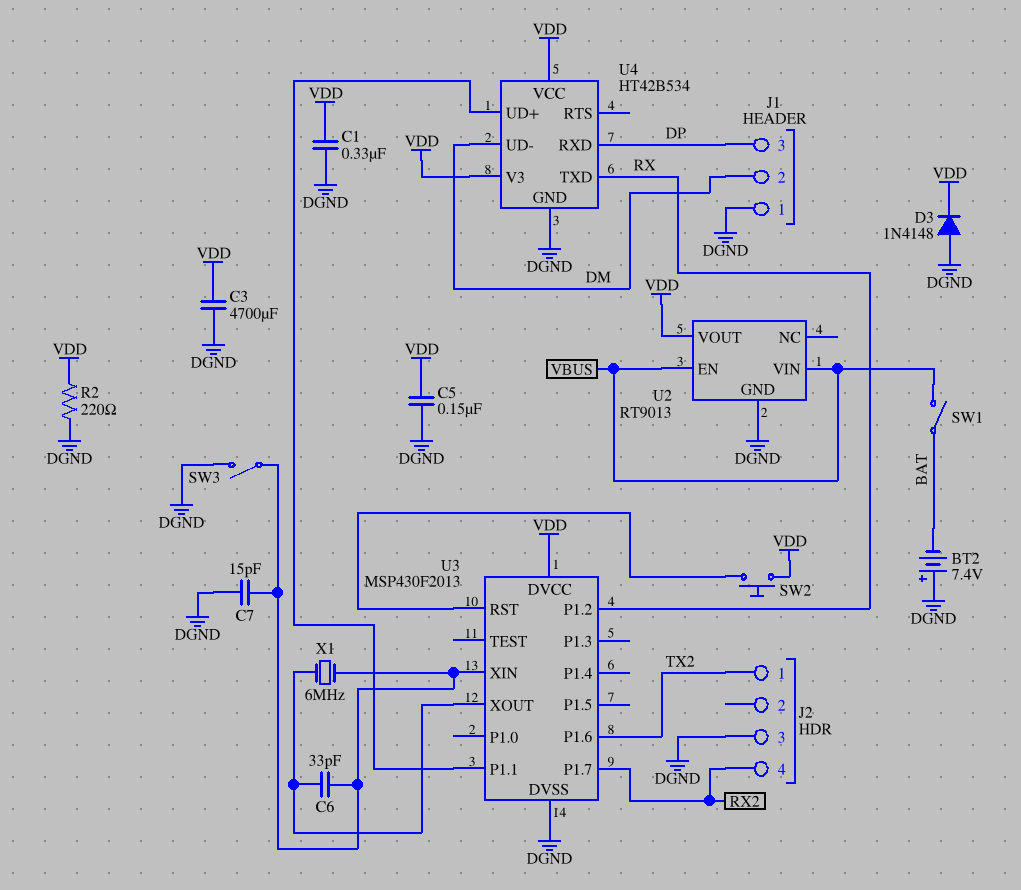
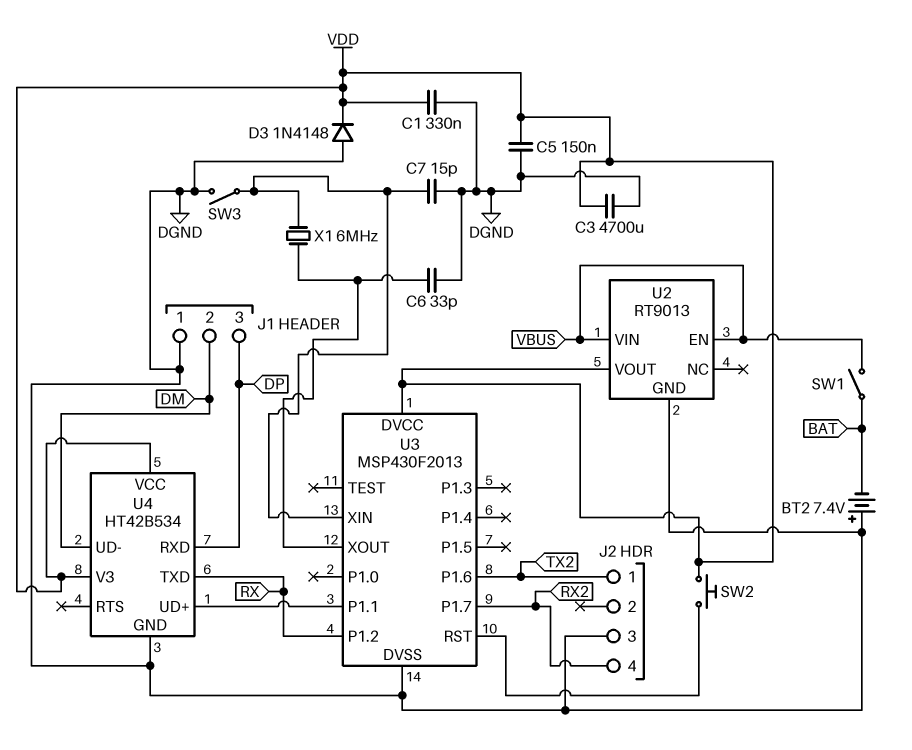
C6: 33pF (U3/XIN, U3/XOUT) -> 33pF (DGND, U3/XOUT)
R2: 220 (DGND, VDD) -> none

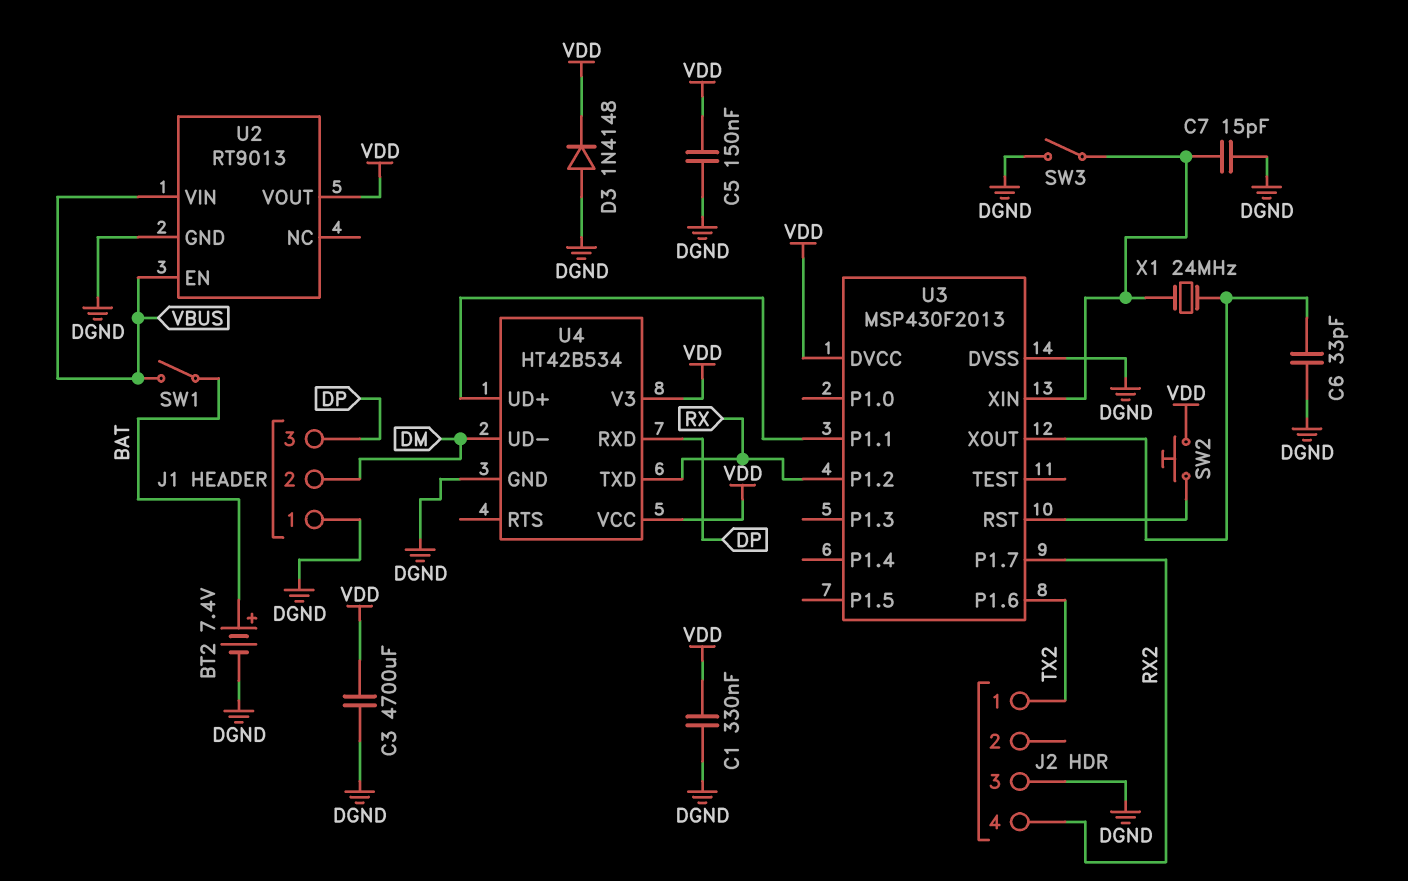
BT2: 7.4V (plus DGND, minus BAT) -> 7.4V (plus BAT, minus DGND)
X1: 6MHz (U3/XIN, U3/XOUT) -> 24MHz (U3/XIN, U3/XOUT)

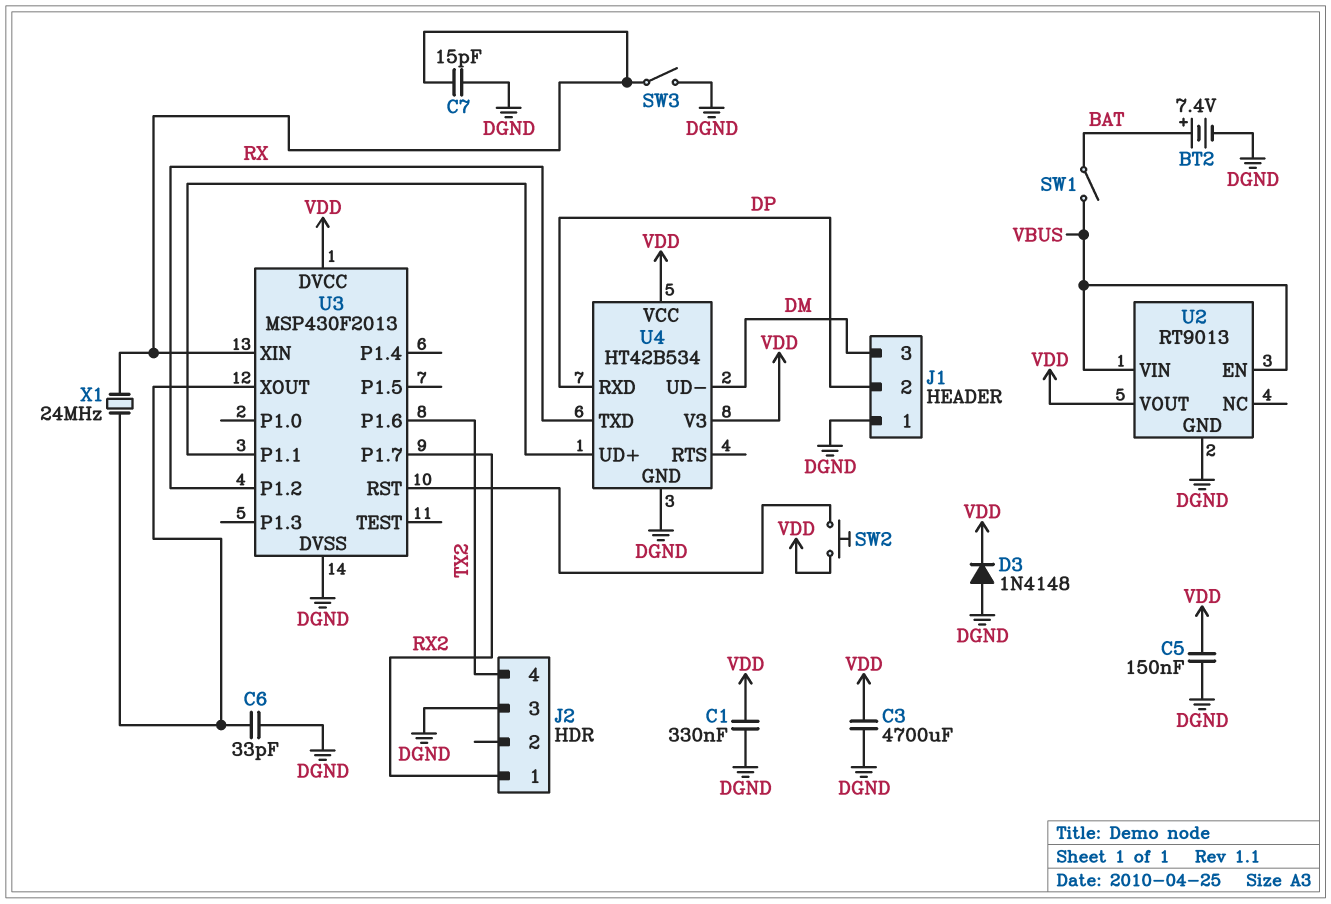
J1 pin 2: DM -> DP
J1 pin 3: DP -> DM
J2 pin 1: TX2 -> RX2
J2 pin 4: RX2 -> TX2

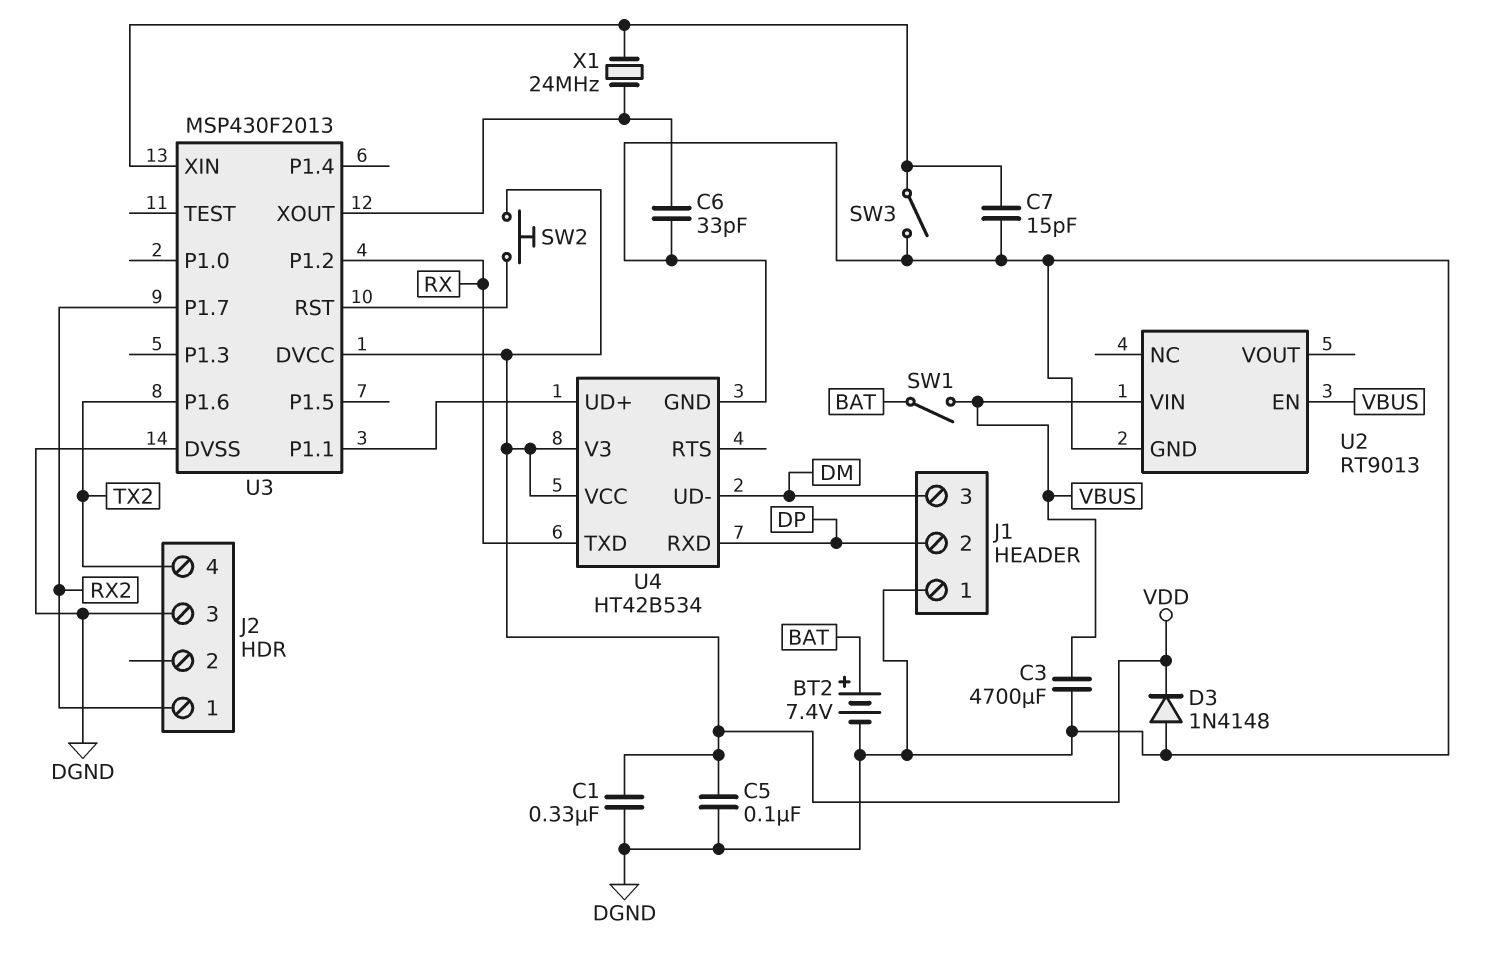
C3: 4700uF (DGND, VDD) -> 4700uF (DGND, VBUS)
C5: 150nF (DGND, VDD) -> 100nF (DGND, VDD)
U2 pin VOUT: VDD -> none

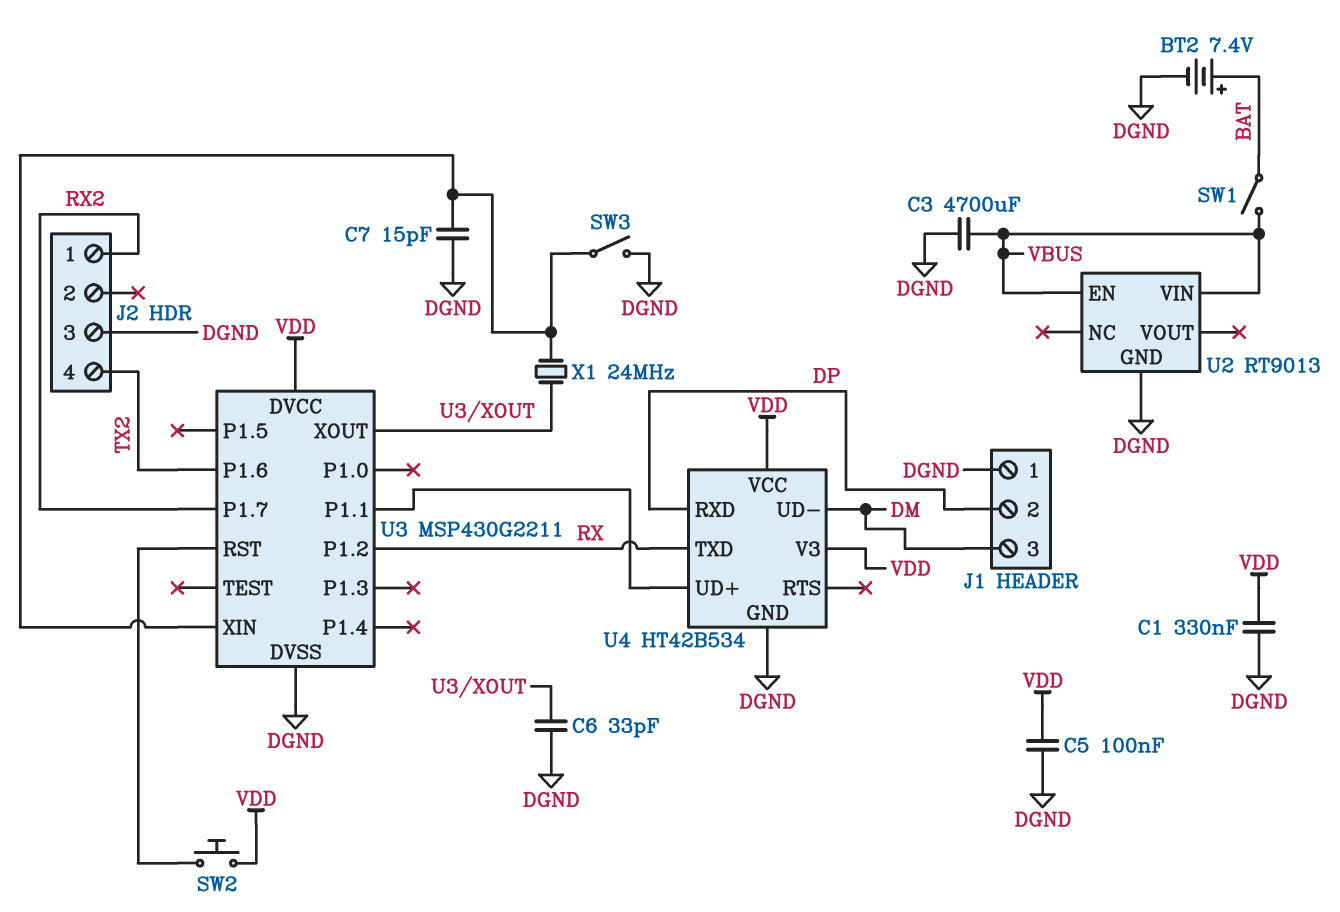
D3: diode 1N4148 (A DGND, K VDD) -> none
U3: MSP430F2013 -> MSP430G2211

